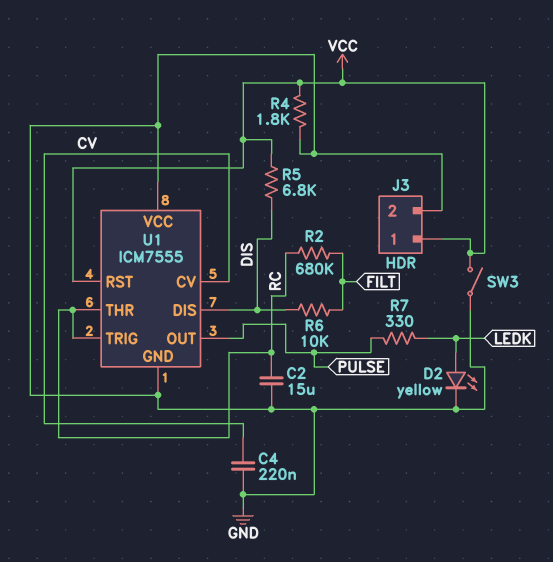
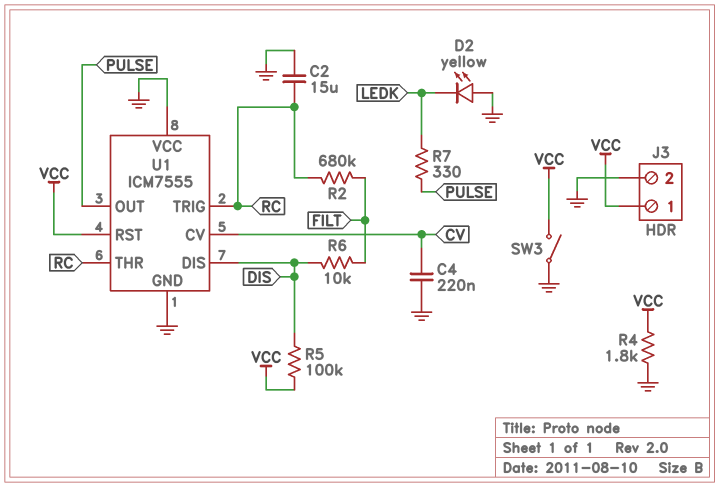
D2: LED yellow (A LEDK, K GND) -> LED yellow (A GND, K LEDK)
R5: 6.8k (DIS, VCC) -> 100k (DIS, VCC)

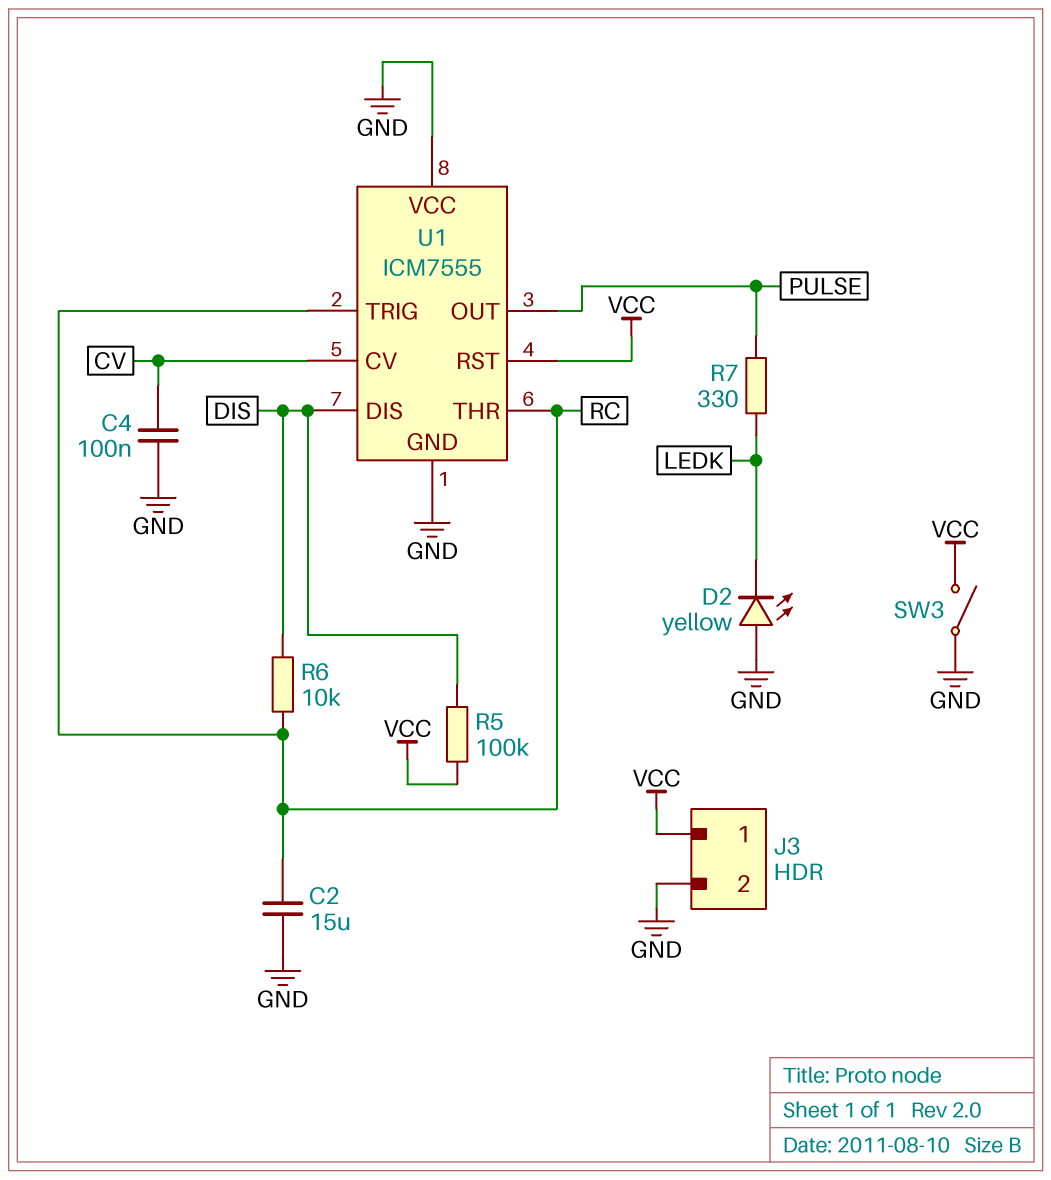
C4: 220nF (CV, GND) -> 100nF (CV, GND)
R2: 680k (FILT, RC) -> none
R4: 1.8k (GND, VCC) -> none
R6: 10k (DIS, FILT) -> 10k (DIS, RC)

